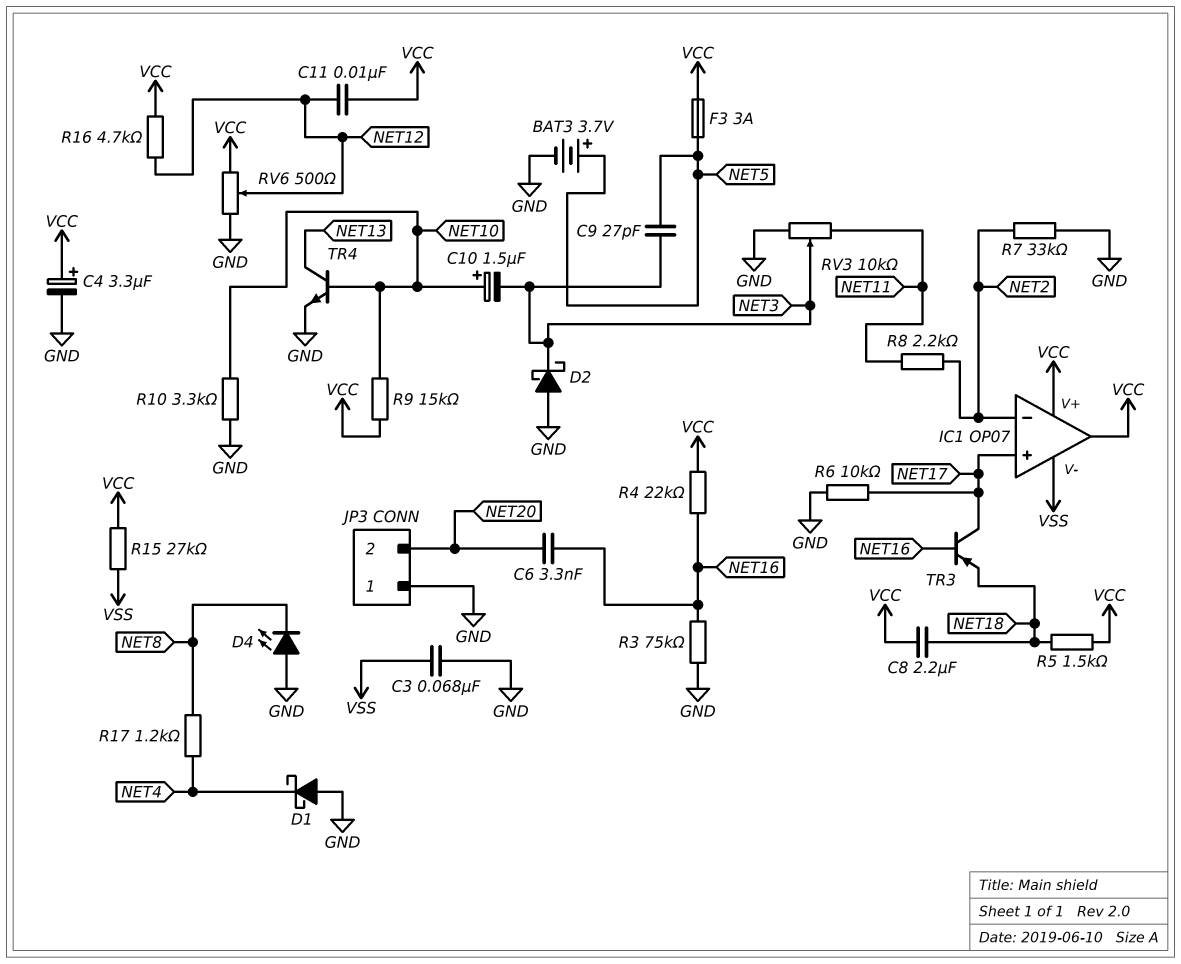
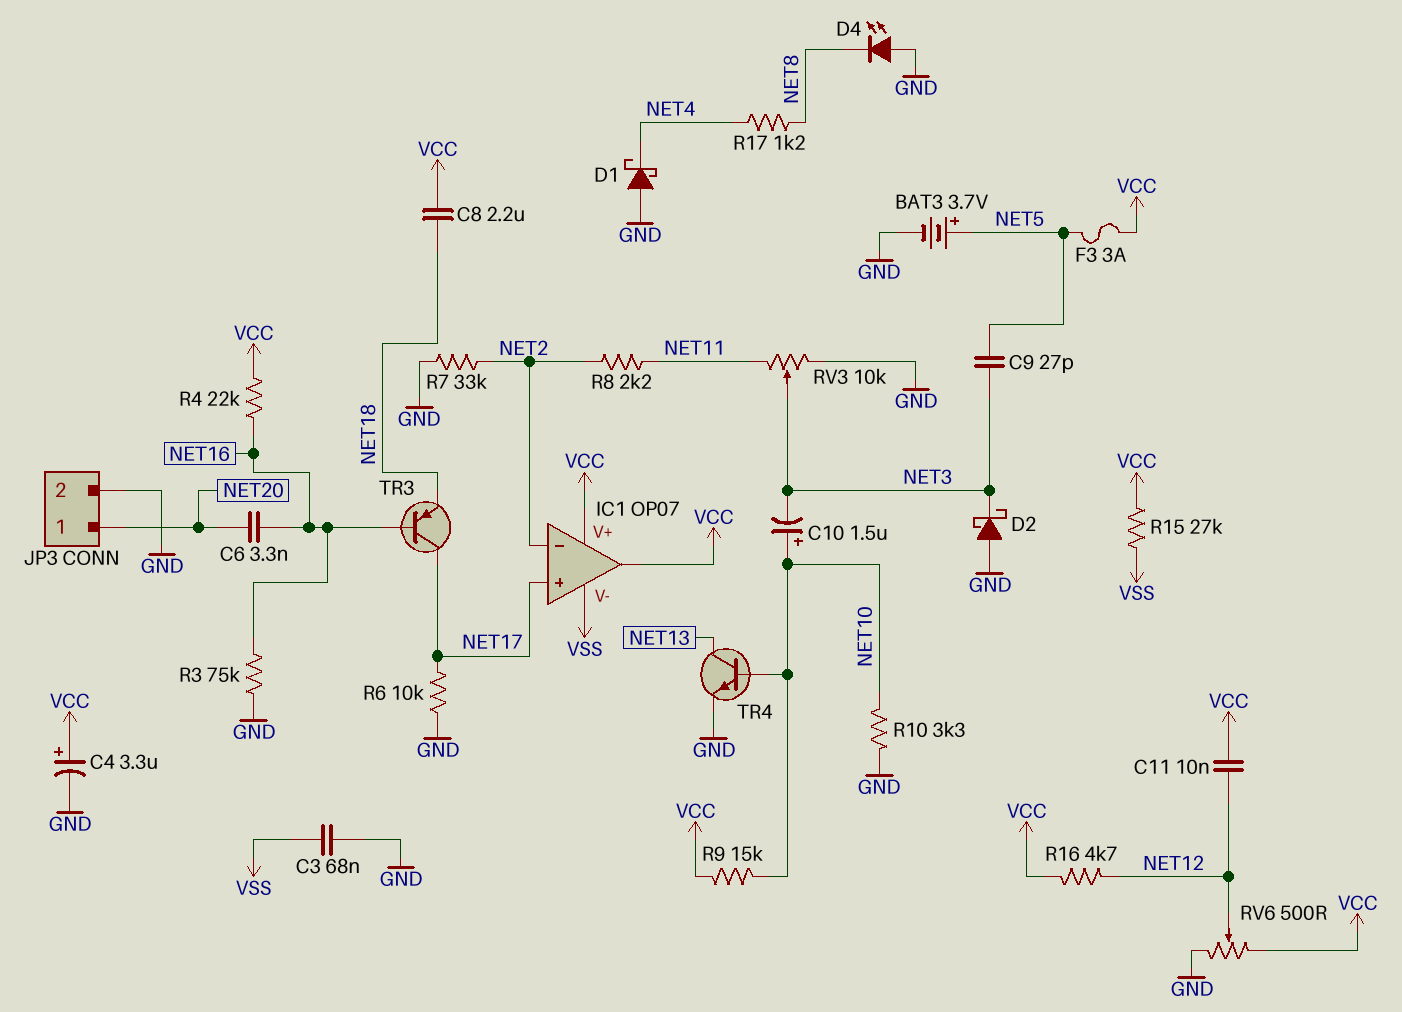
JP3 pin 1: GND -> NET20
JP3 pin 2: NET20 -> GND
R5: 1.5k (NET18, VCC) -> none

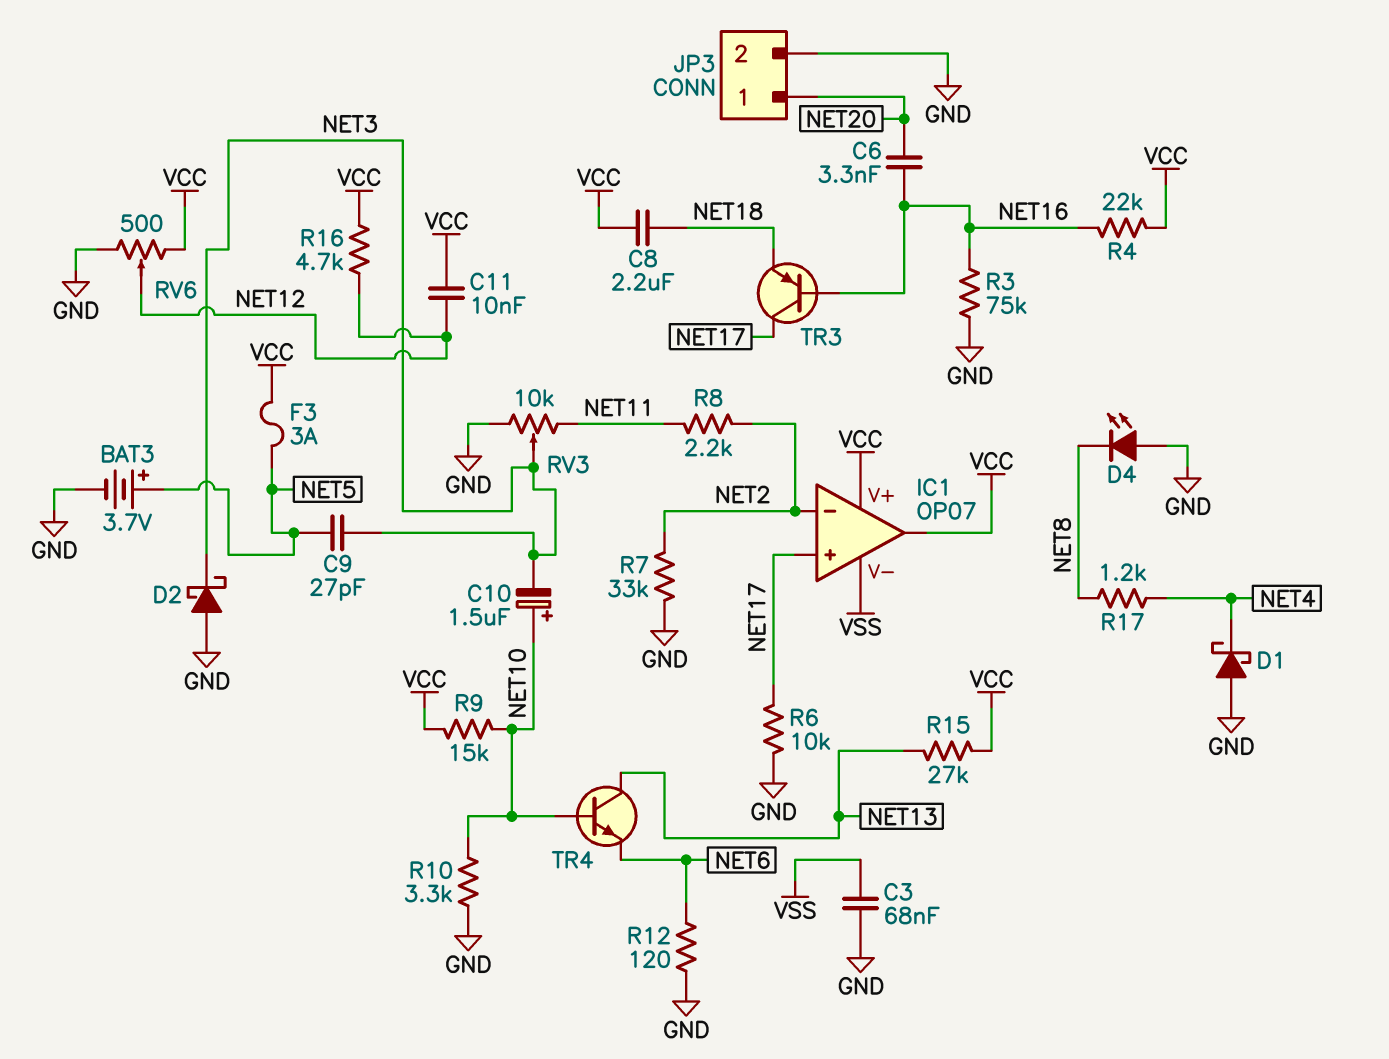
C4: 3.3uF (plus VCC, minus GND) -> none
R12: none -> 120 (GND, NET6)
R15: 27k (VCC, VSS) -> 27k (NET13, VCC)
TR4: NPN (B NET10, C NET13, E GND) -> NPN (B NET10, C NET13, E NET6)

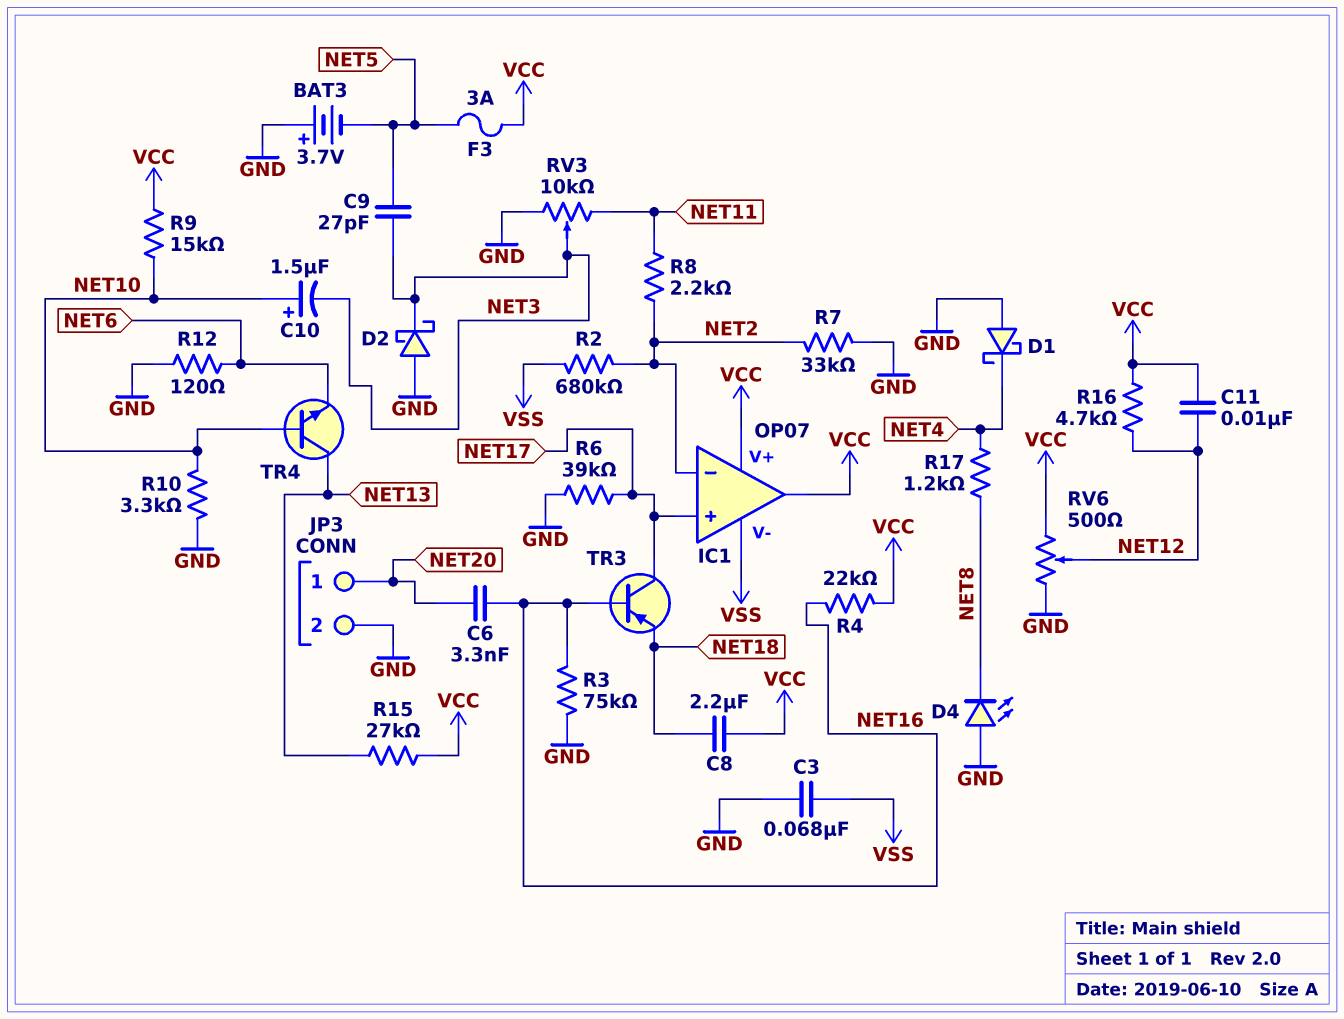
BAT3: 3.7V (plus NET5, minus GND) -> 3.7V (plus GND, minus NET5)
R2: none -> 680k (NET2, VSS)
R6: 10k (GND, NET17) -> 39k (GND, NET17)

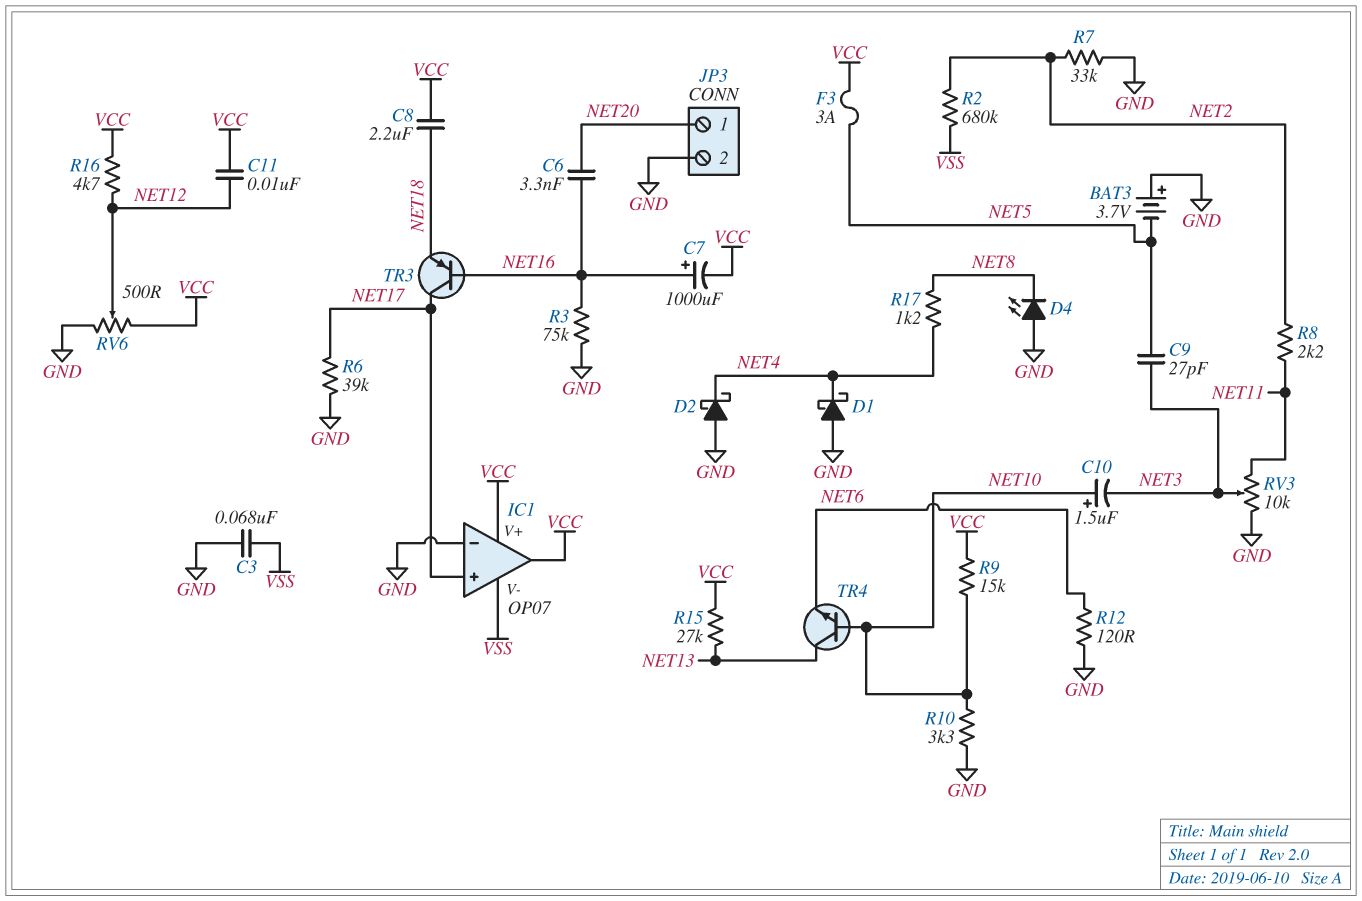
C7: none -> 1000uF (plus NET16, minus VCC)
D2: schottky (A GND, K NET3) -> schottky (A GND, K NET4)
IC1 pin in-: NET2 -> GND
R4: 22k (NET16, VCC) -> none

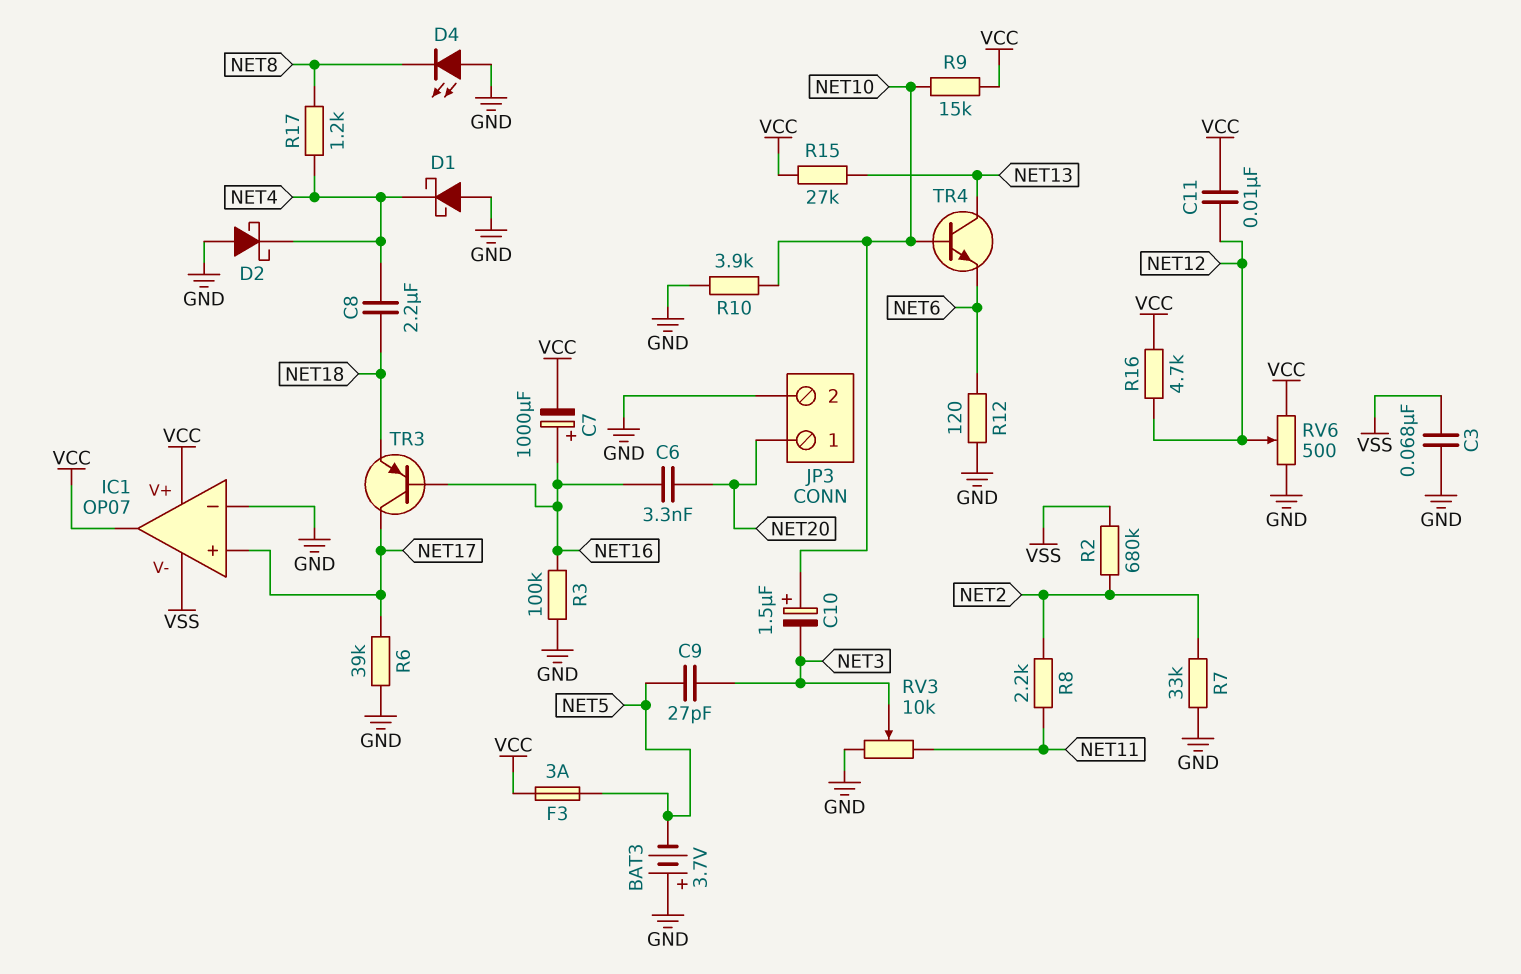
C8: 2.2uF (NET18, VCC) -> 2.2uF (NET4, NET18)
R3: 75k (GND, NET16) -> 100k (GND, NET16)
R10: 3.3k (GND, NET10) -> 3.9k (GND, NET10)

